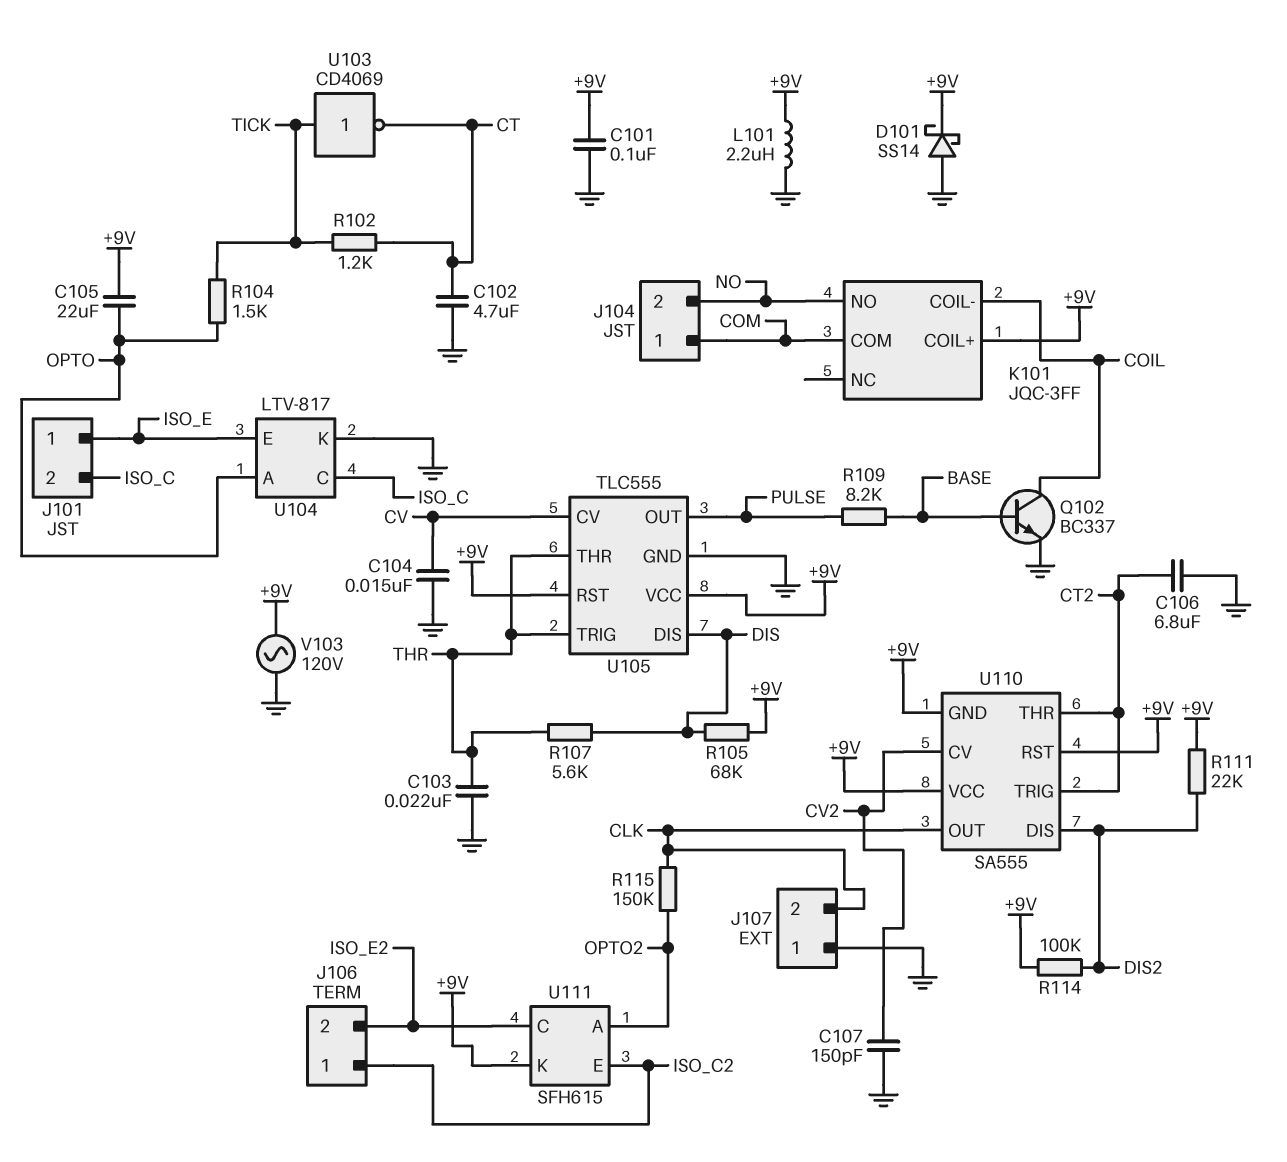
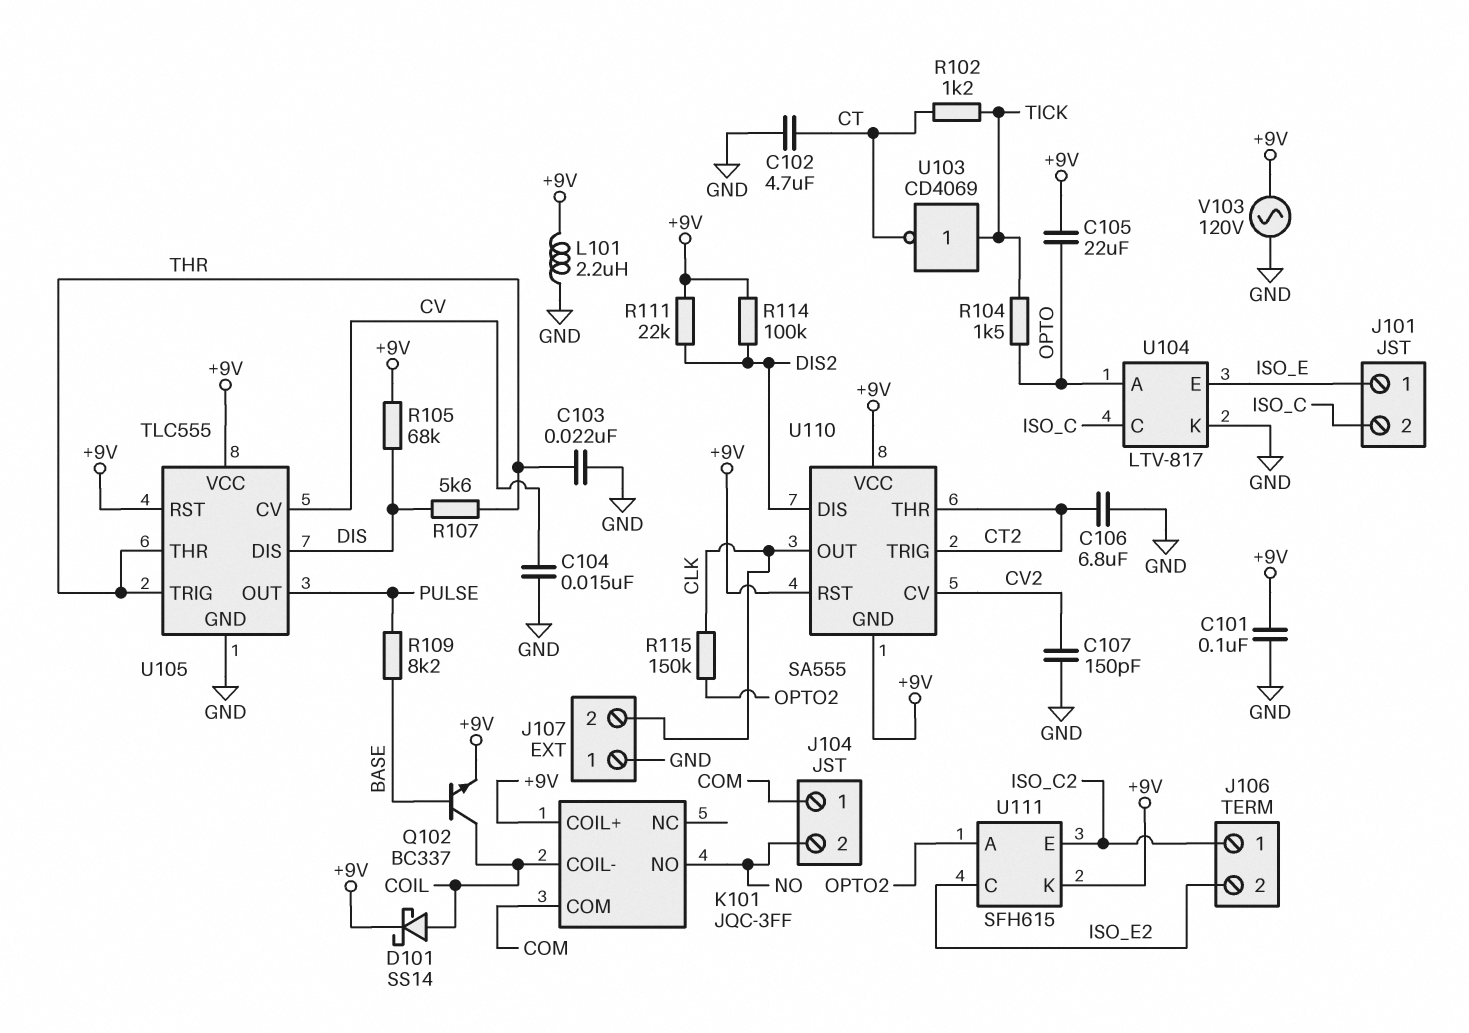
D101: schottky SS14 (A GND, K +9V) -> schottky SS14 (A COIL, K +9V)
Q102: NPN BC337 (B BASE, C COIL, E GND) -> NPN BC337 (B BASE, C COIL, E +9V)

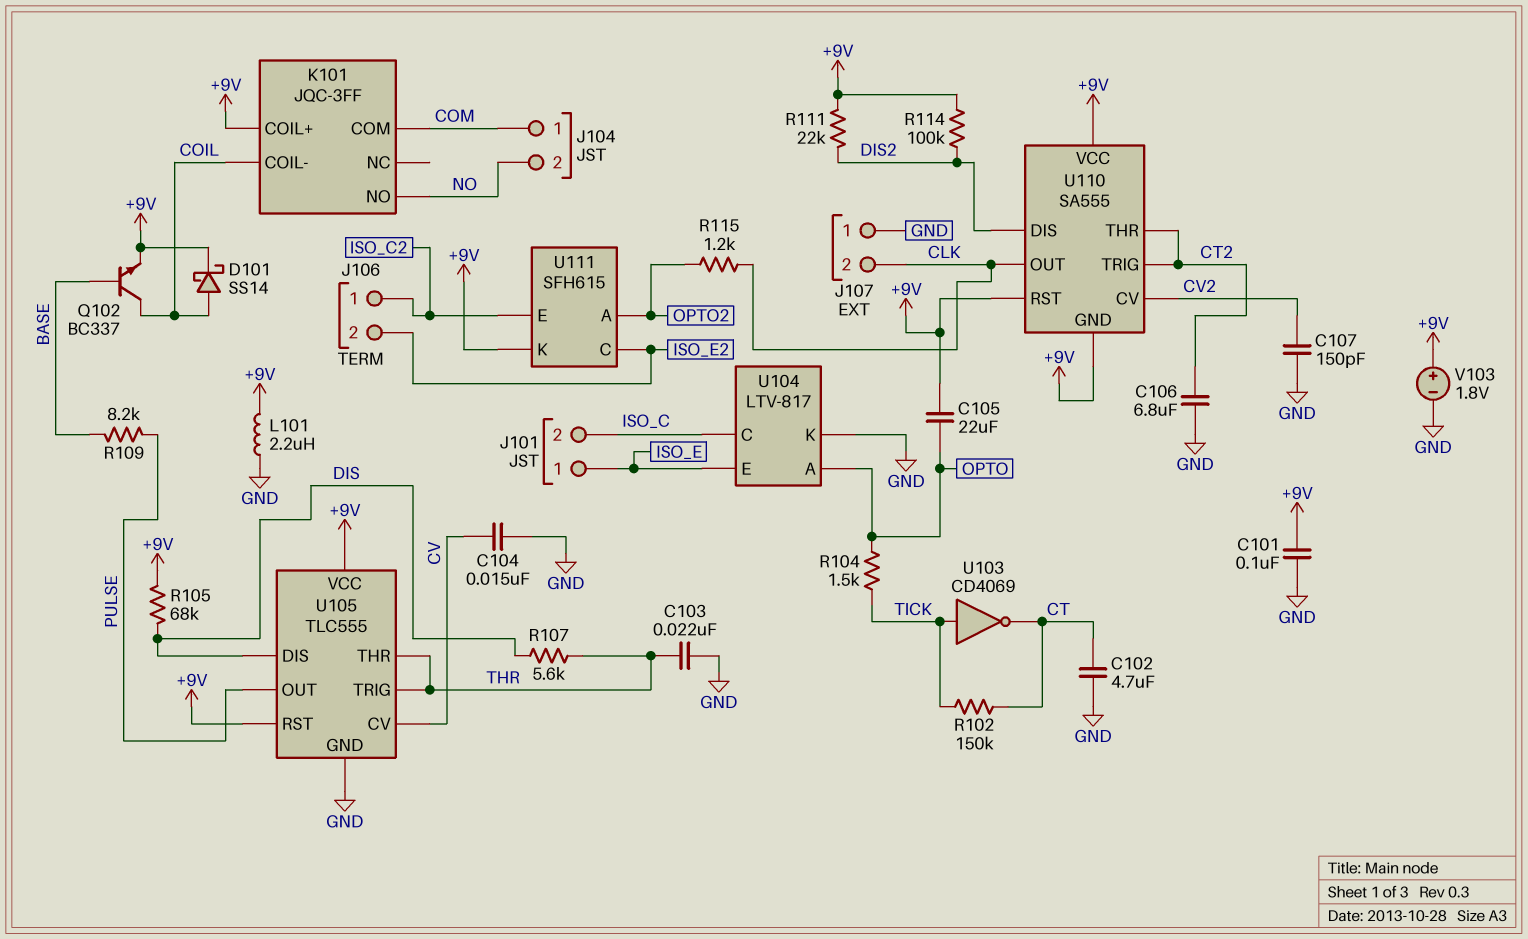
R102: 1.2k (CT, TICK) -> 150k (CT, TICK)
R115: 150k (CLK, OPTO2) -> 1.2k (CLK, OPTO2)
V103: AC 120V (+9V, GND) -> 1.8V (plus +9V, minus GND)

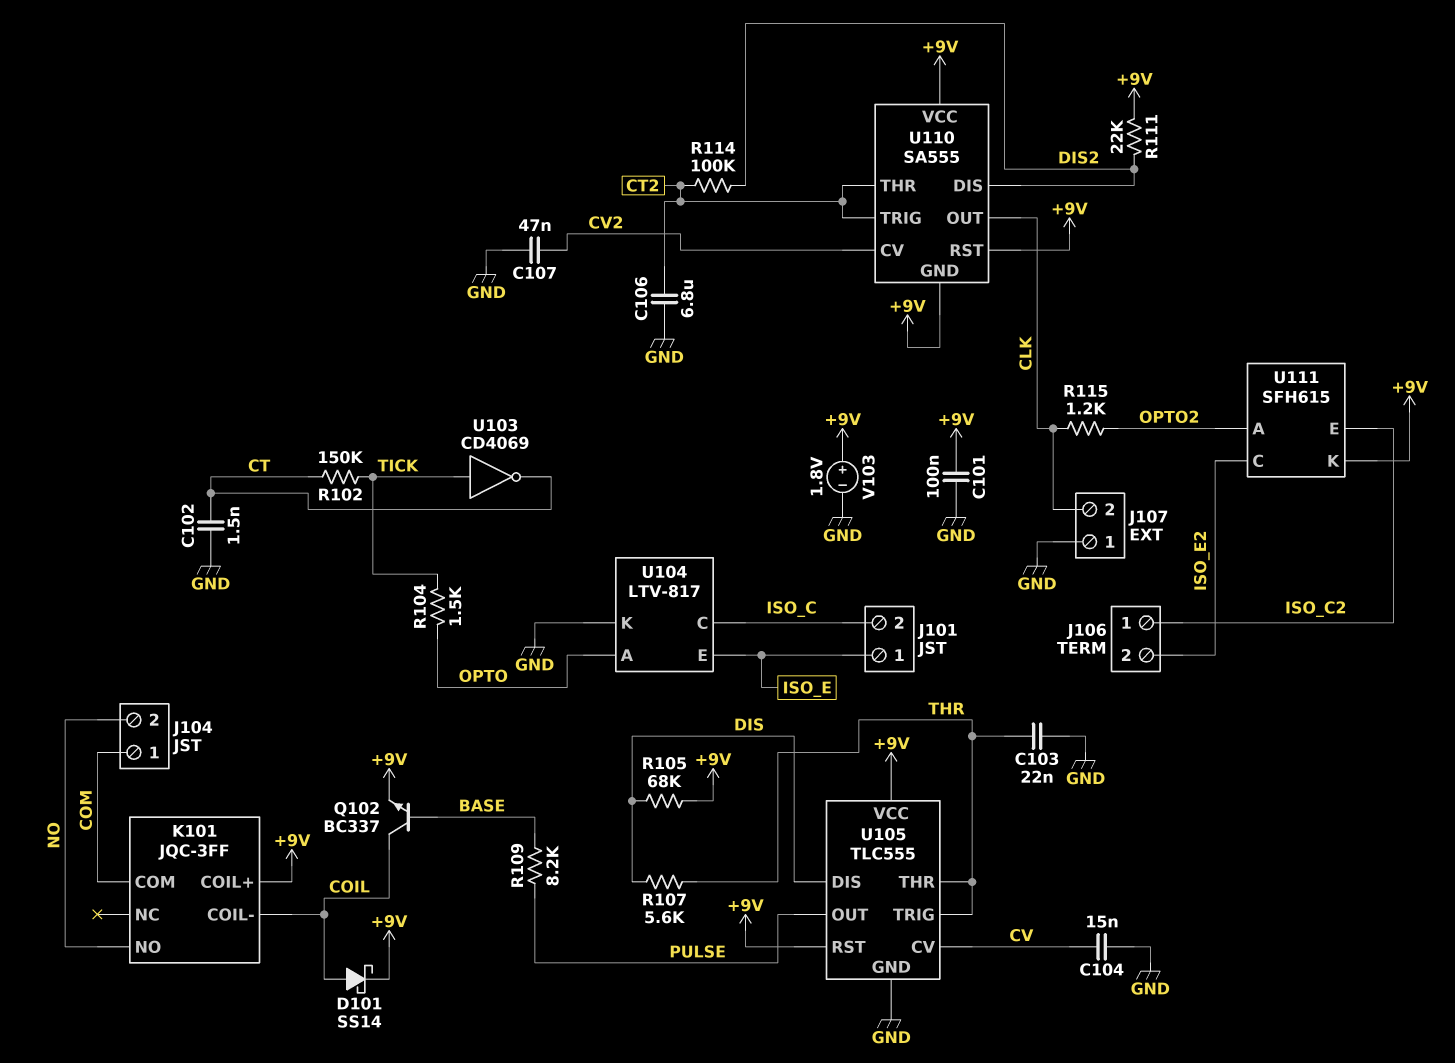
C102: 4.7uF (CT, GND) -> 1.5nF (CT, GND)
C105: 22uF (+9V, OPTO) -> none
C107: 150pF (CV2, GND) -> 47nF (CV2, GND)
L101: 2.2uH (+9V, GND) -> none
R114: 100k (+9V, DIS2) -> 100k (CT2, DIS2)

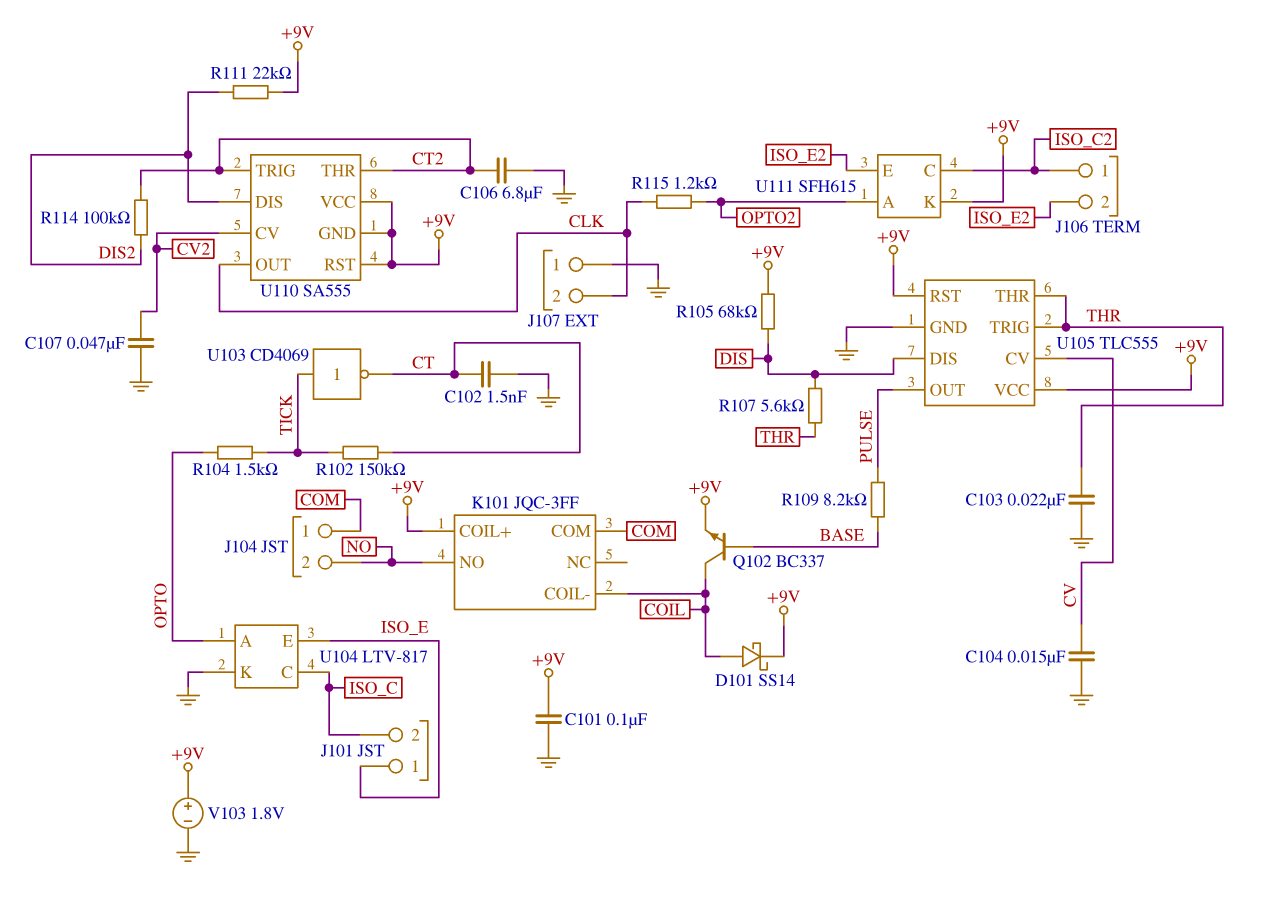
U111 pin C: ISO_E2 -> ISO_C2
U111 pin E: ISO_C2 -> ISO_E2

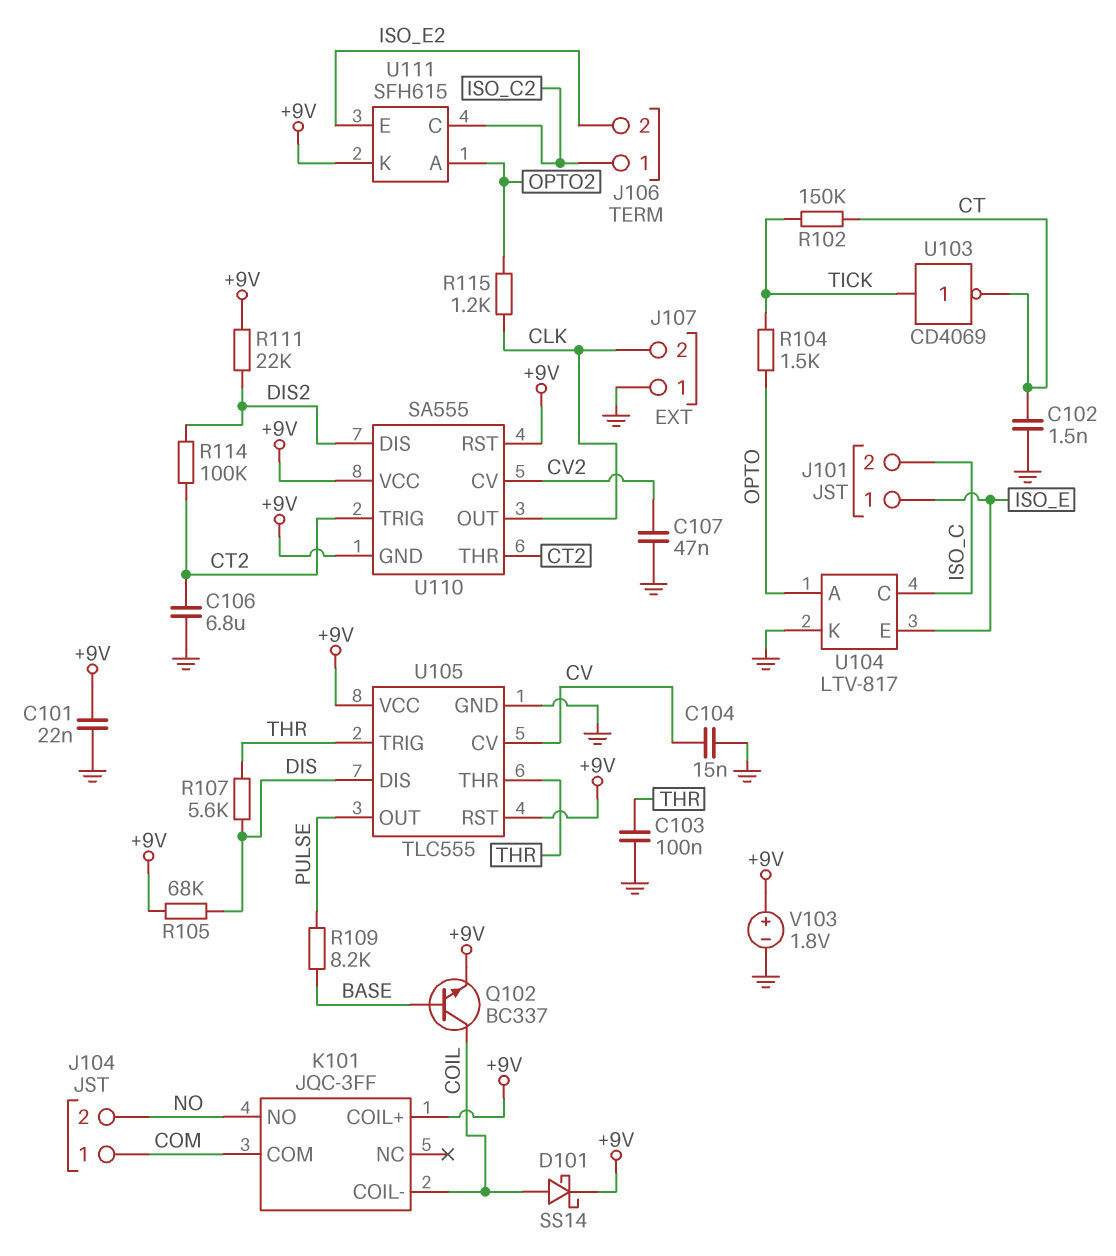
C101: 100nF (+9V, GND) -> 22nF (+9V, GND)
C103: 22nF (GND, THR) -> 100nF (GND, THR)

